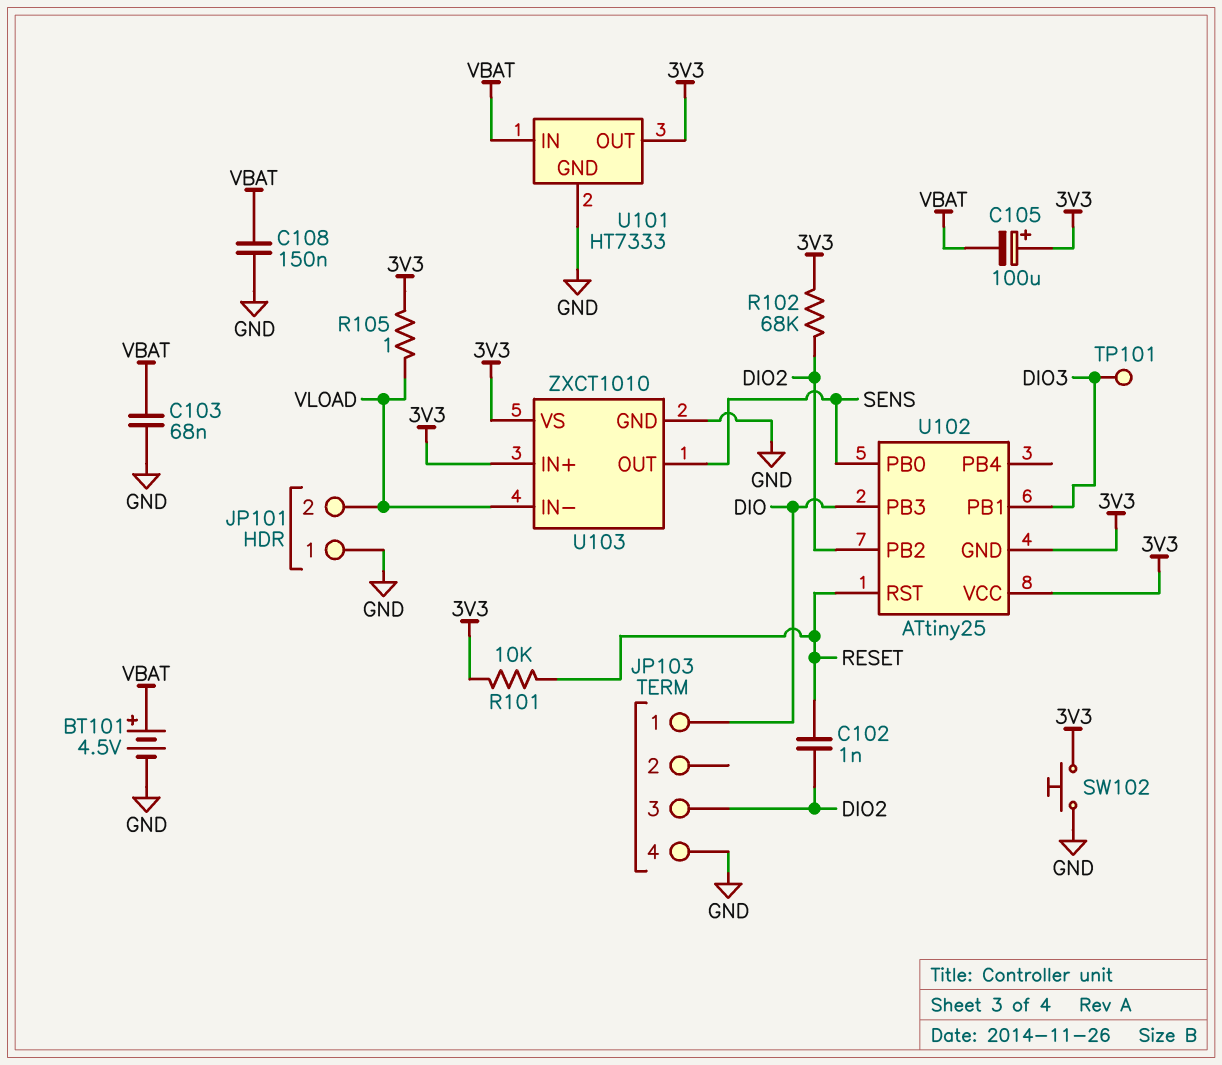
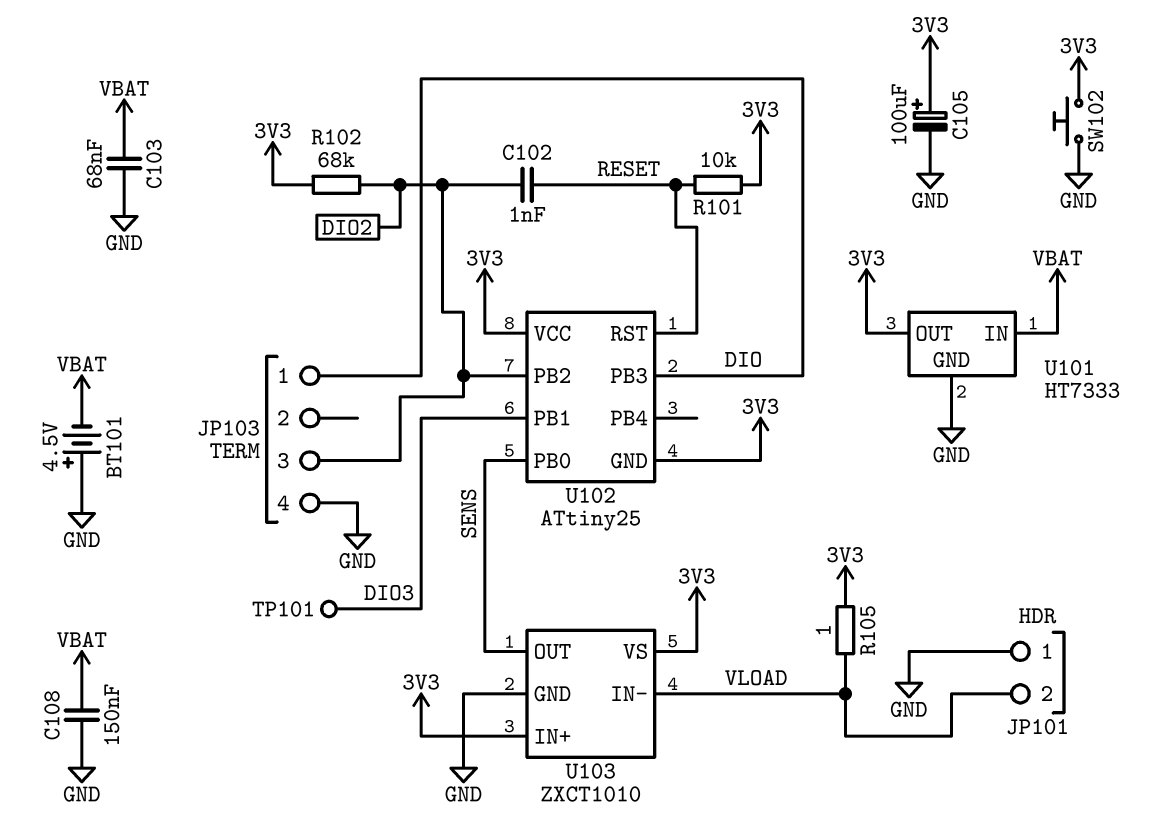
BT101: 4.5V (plus VBAT, minus GND) -> 4.5V (plus GND, minus VBAT)
C105: 100uF (plus 3V3, minus VBAT) -> 100uF (plus 3V3, minus GND)

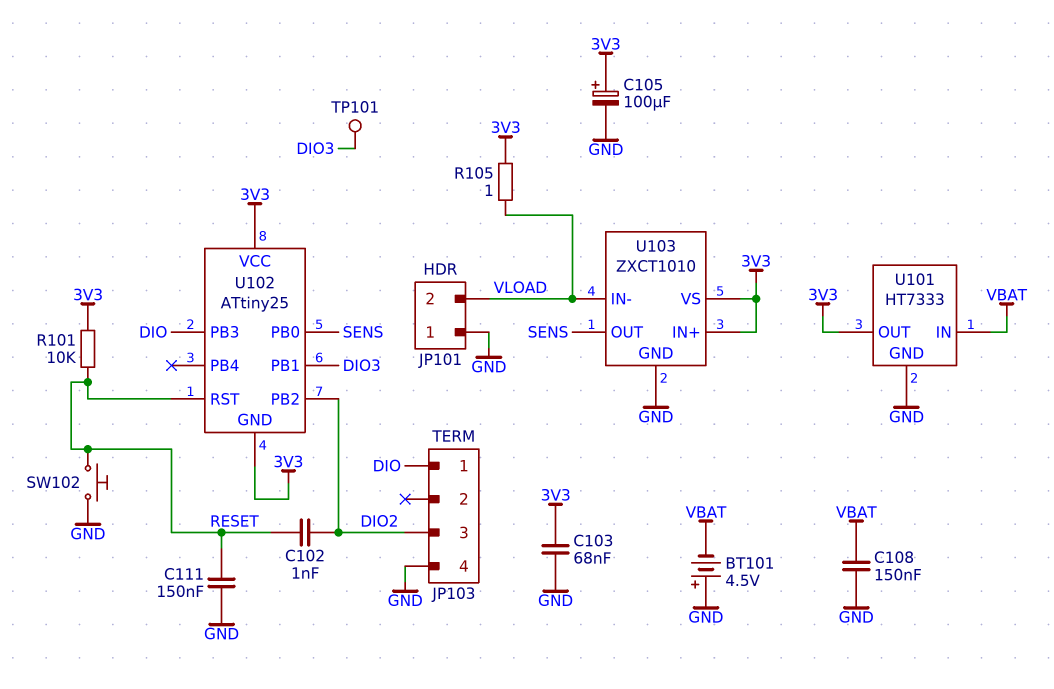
C103: 68nF (GND, VBAT) -> 68nF (3V3, GND)
C111: none -> 150nF (GND, RESET)
R102: 68k (3V3, DIO2) -> none
SW102: button (3V3, GND) -> button (GND, RESET)

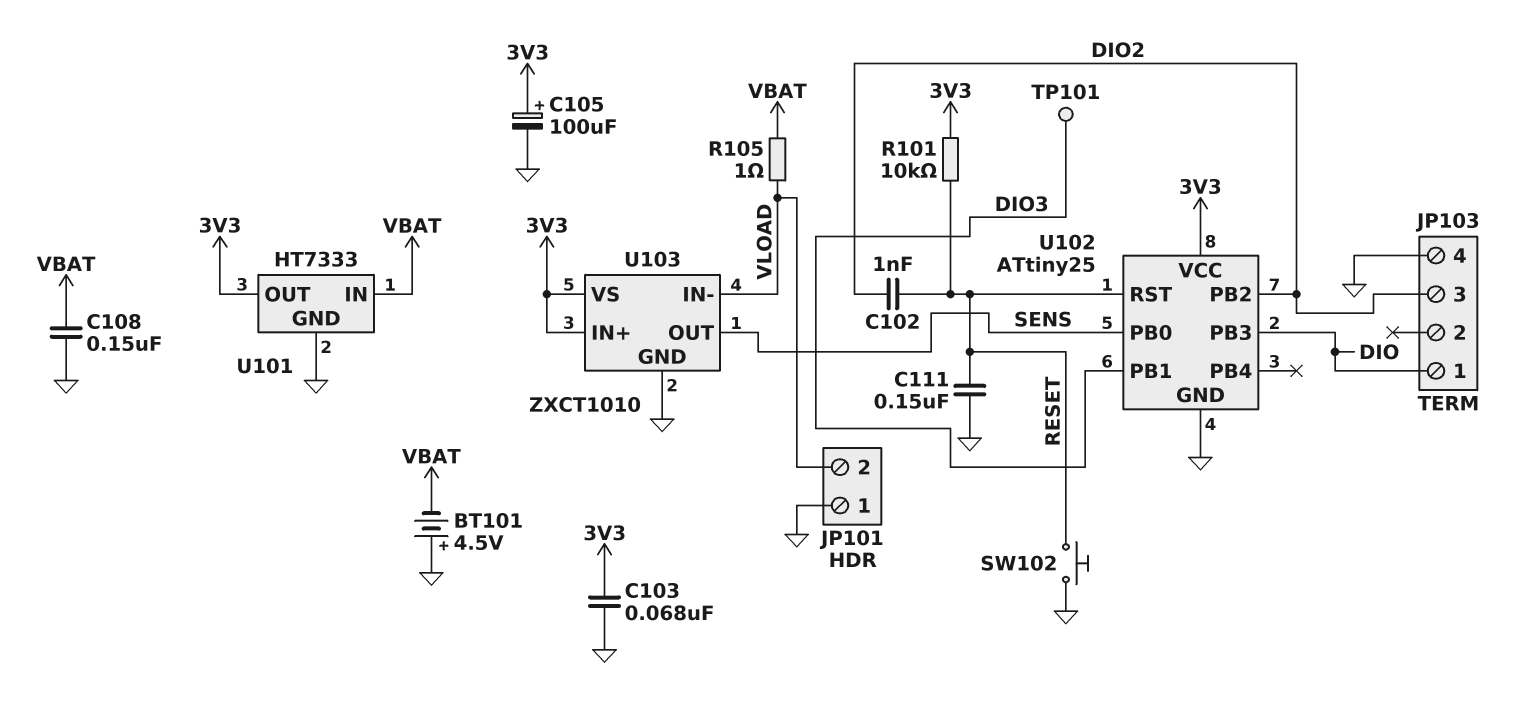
R105: 1 (3V3, VLOAD) -> 1 (VBAT, VLOAD)
U102 pin GND: 3V3 -> GND

